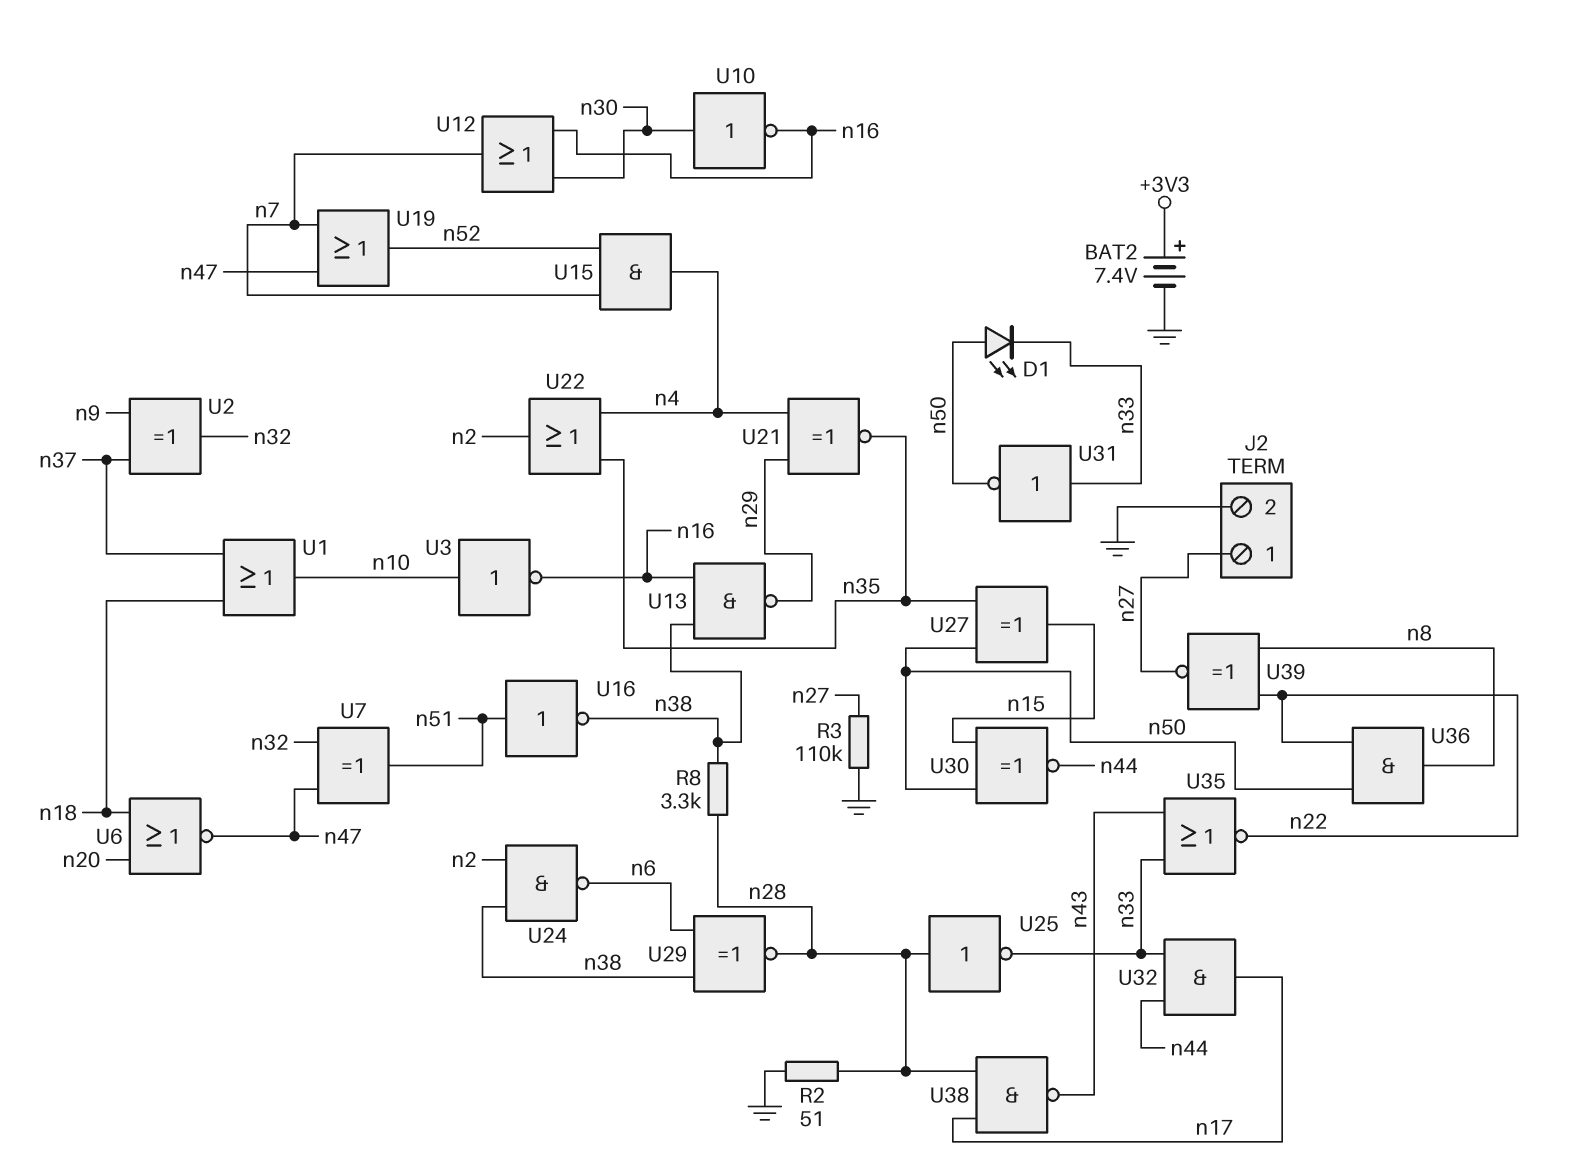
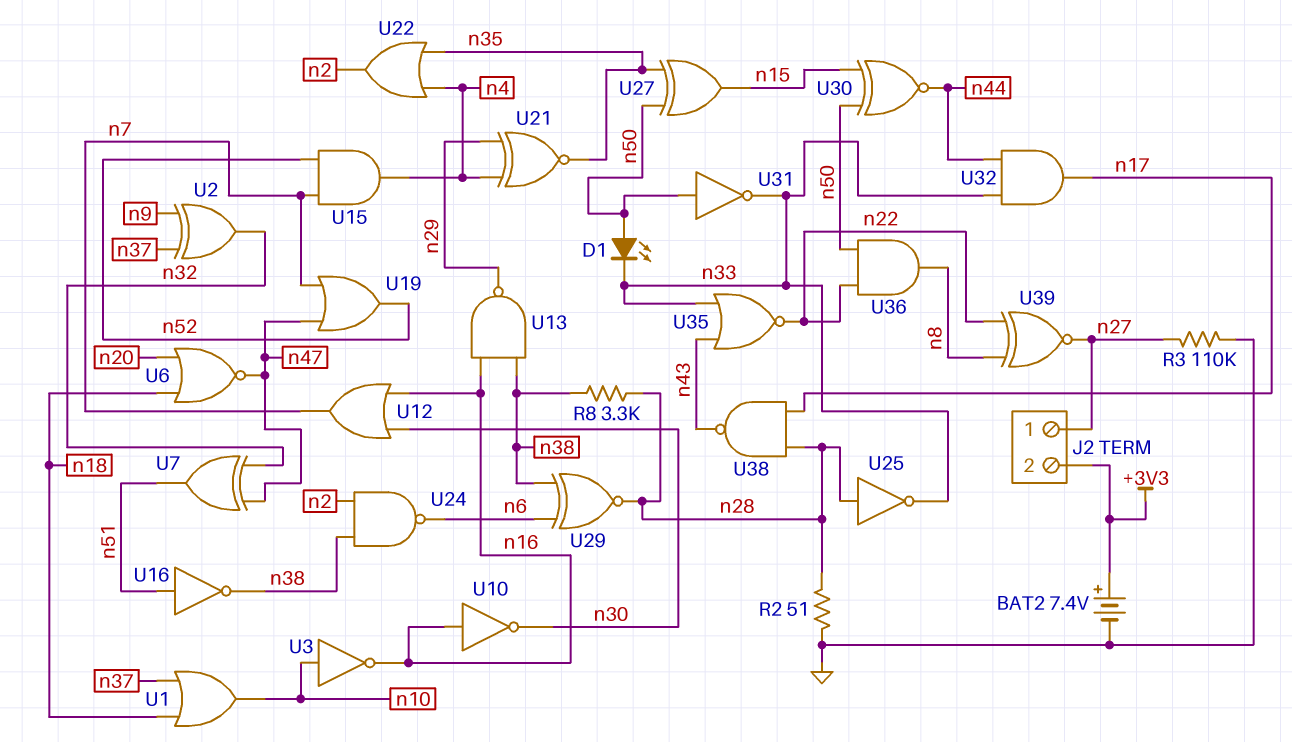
J2 pin 2: GND -> +3V3
U10: NOT (in n30, out n16) -> NOT (in n16, out n30)
U31: NOT (in n33, out n50) -> NOT (in n50, out n33)

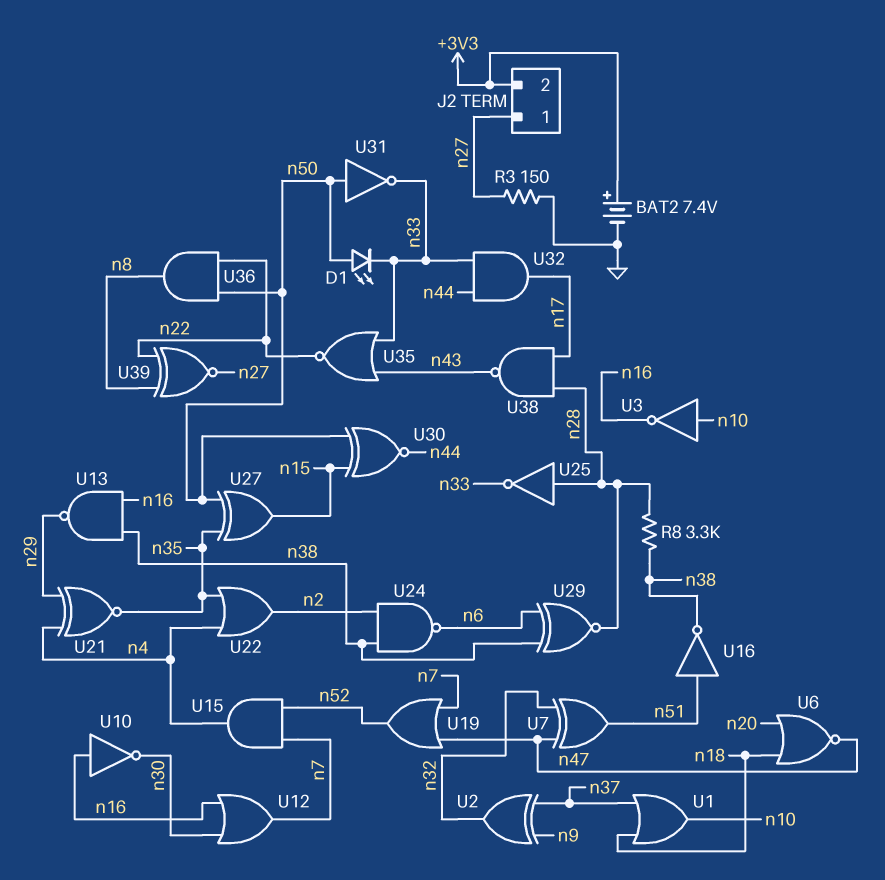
R2: 51 (GND, n28) -> none
R3: 110k (GND, n27) -> 150 (GND, n27)

